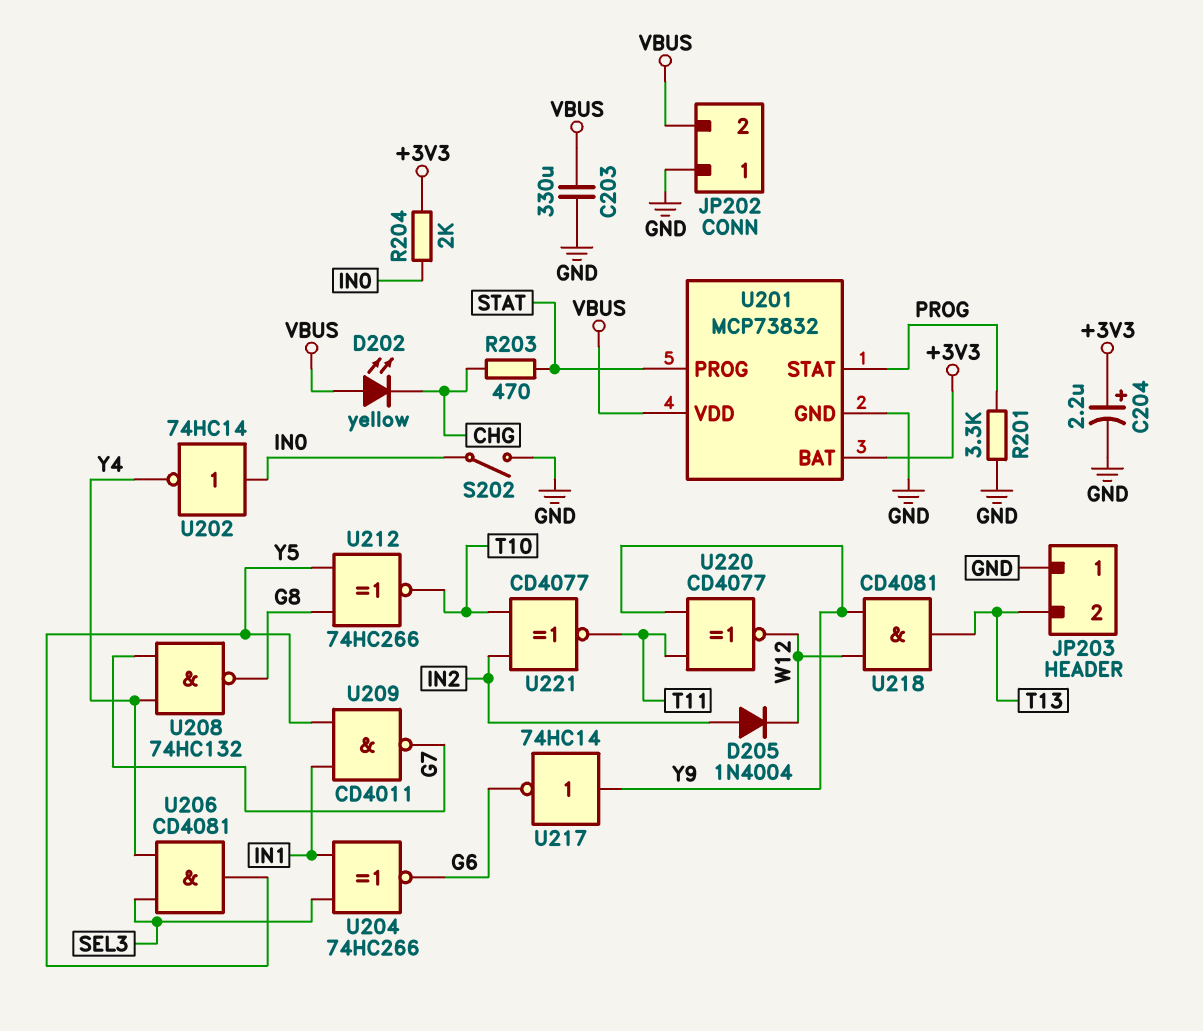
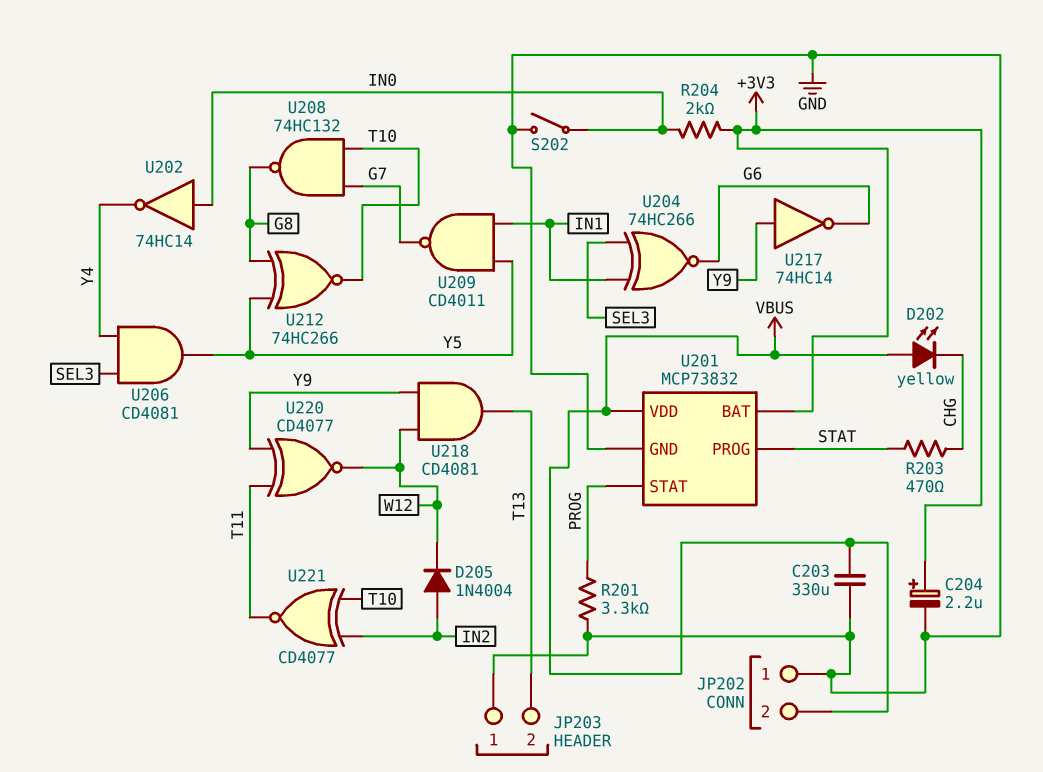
U208: NAND 74HC132 (in G7, in Y4, out G8) -> NAND 74HC132 (in G7, in T10, out G8)

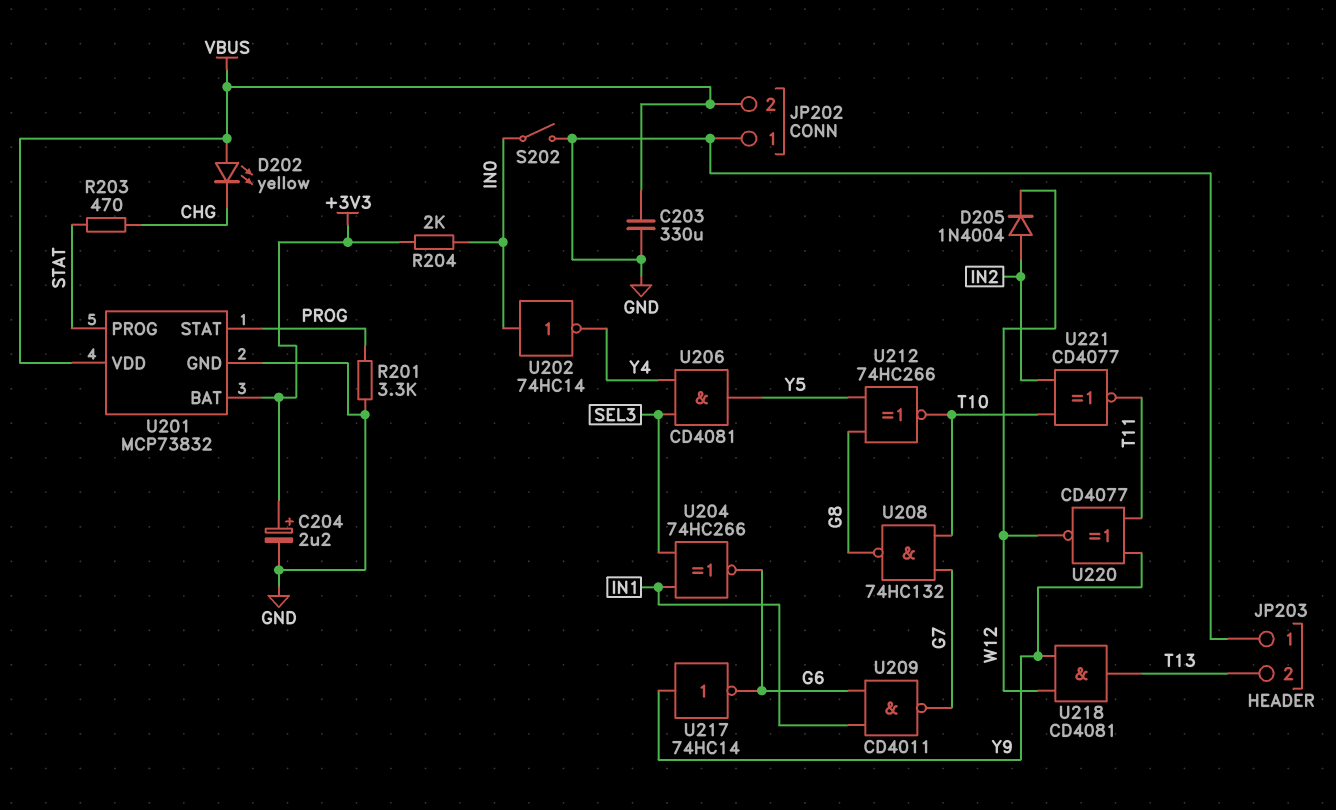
U209: NAND CD4011 (in IN1, in Y5, out G7) -> NAND CD4011 (in G6, in IN1, out G7)

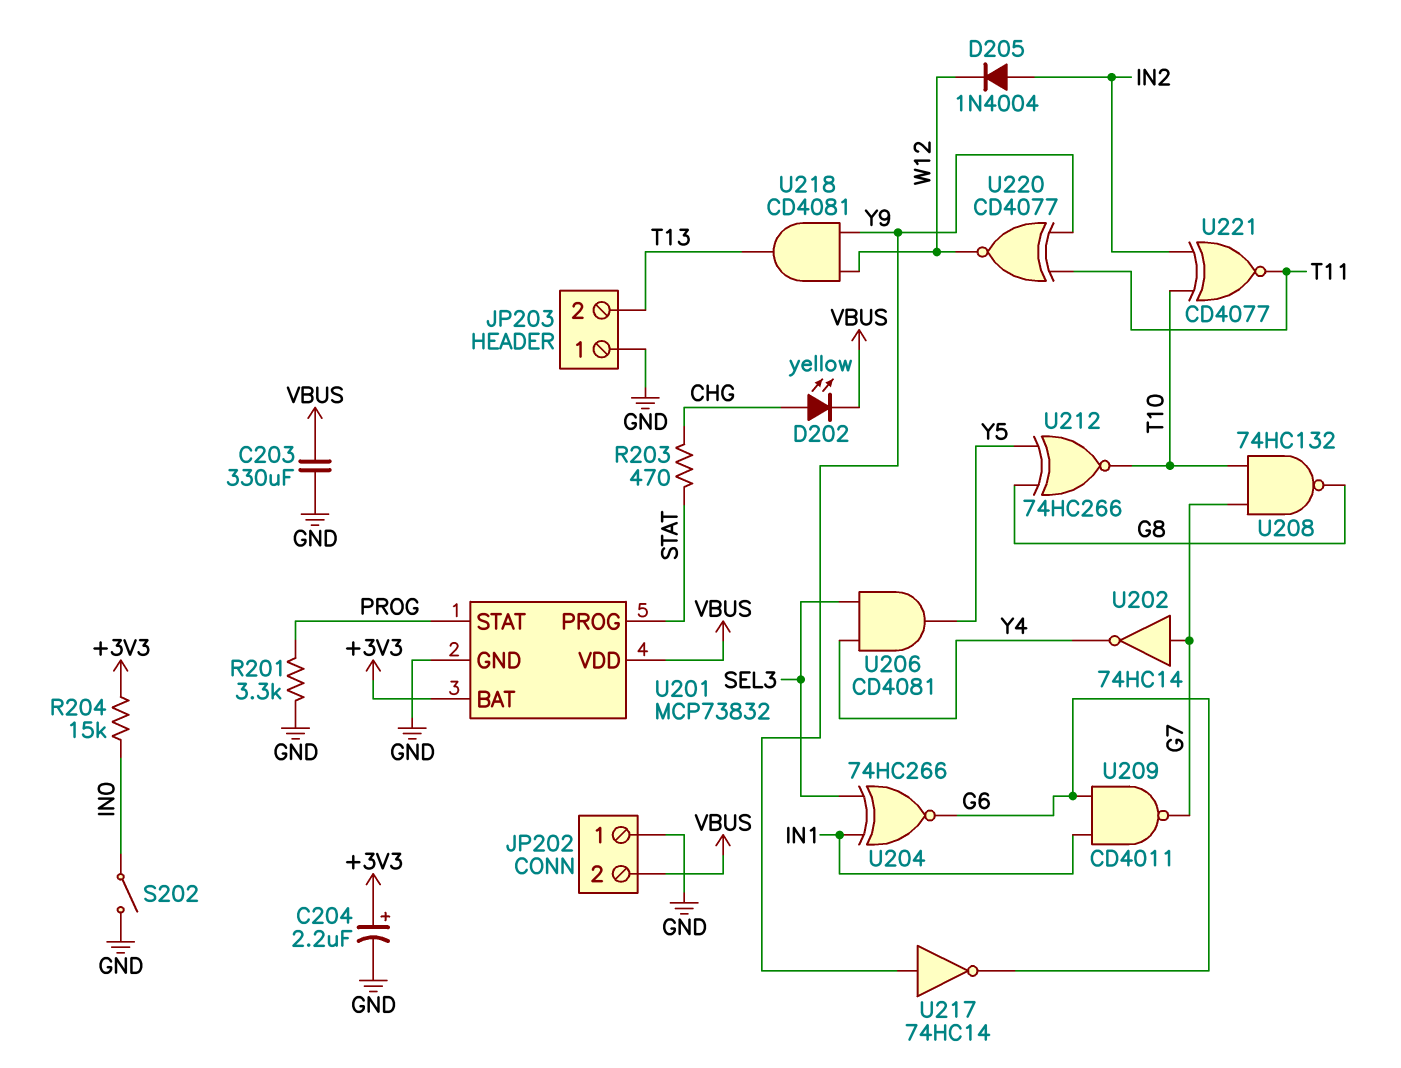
D202: LED yellow (A VBUS, K CHG) -> LED yellow (A CHG, K VBUS)
R204: 2k (+3V3, IN0) -> 15k (+3V3, IN0)
U202: NOT 74HC14 (in IN0, out Y4) -> NOT 74HC14 (in G7, out Y4)

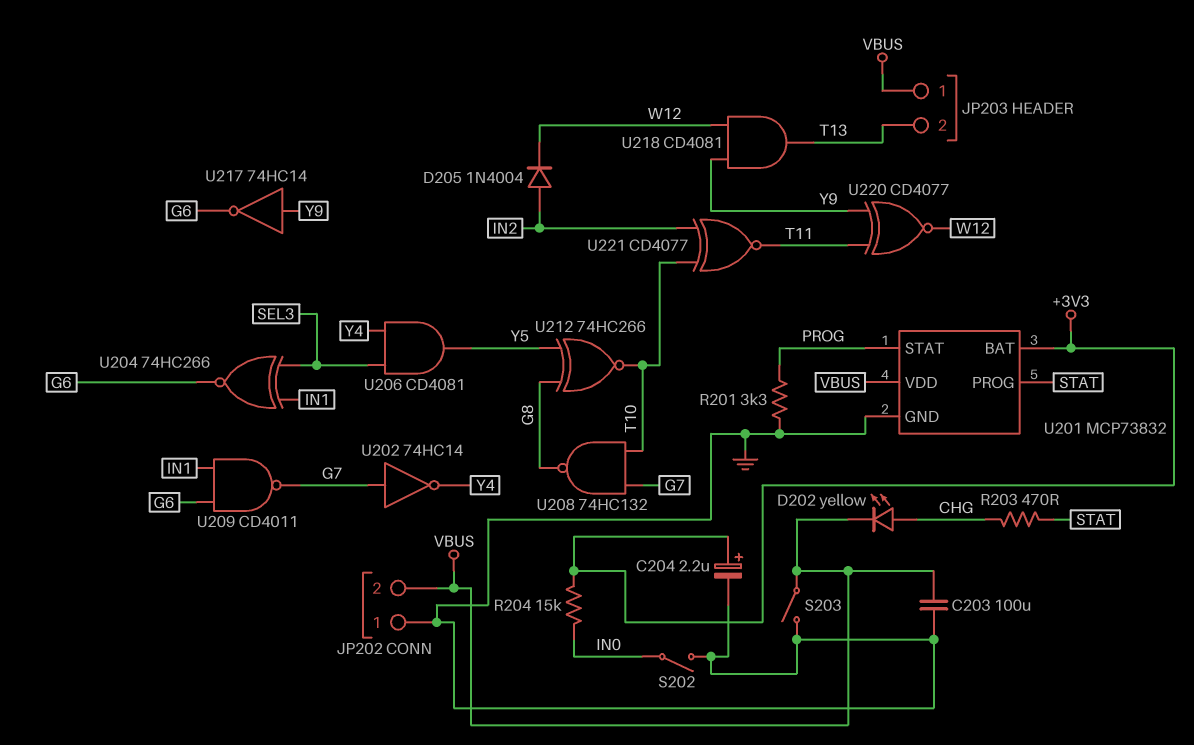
C203: 330uF (GND, VBUS) -> 100uF (GND, VBUS)
JP203 pin 1: GND -> VBUS
S203: none -> switch (GND, VBUS)

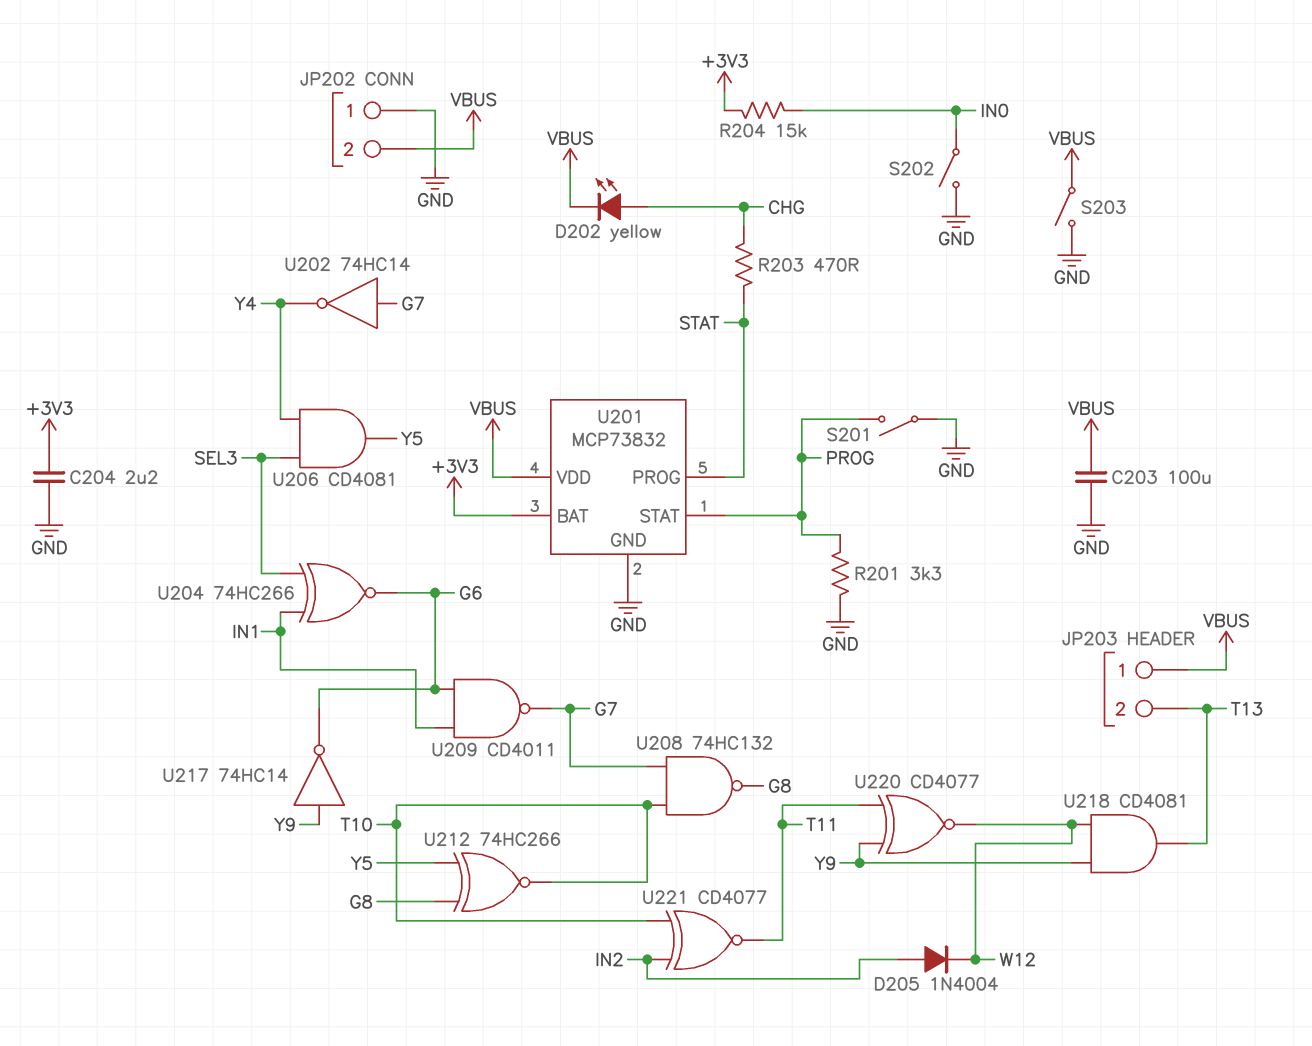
C204: 2.2uF (plus +3V3, minus GND) -> 2.2uF (+3V3, GND)
S201: none -> switch (GND, PROG)

